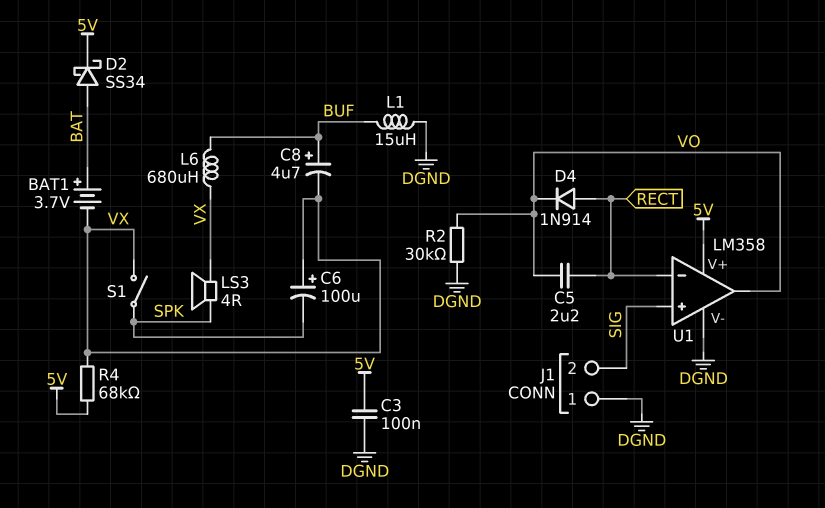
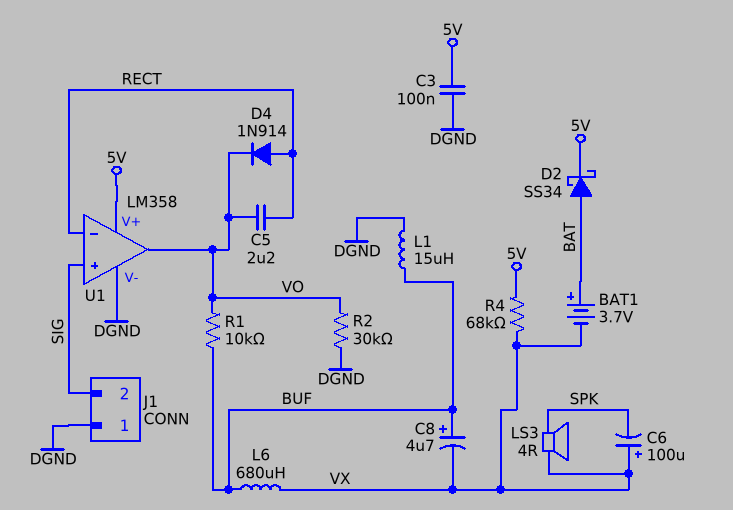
R1: none -> 10k (BUF, VO)
S1: switch (SPK, VX) -> none

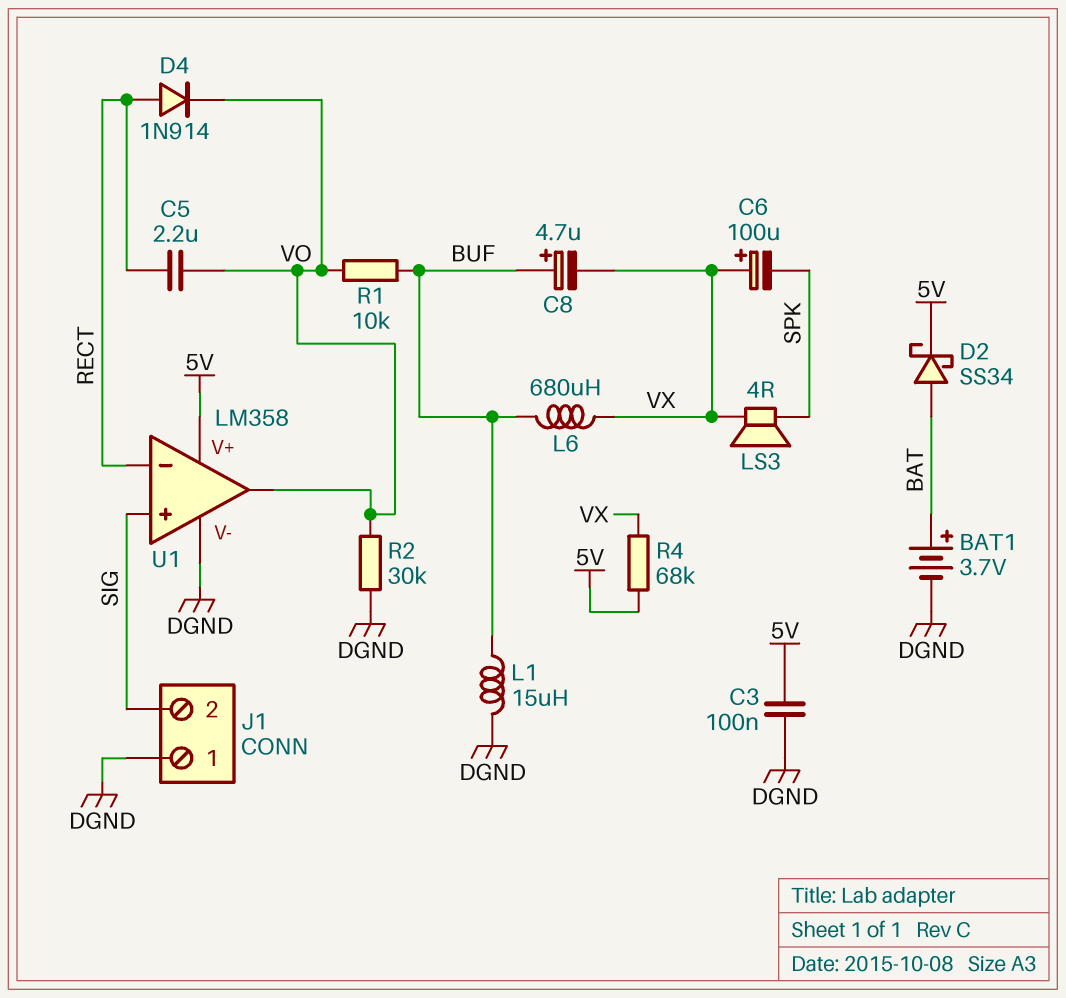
BAT1: 3.7V (plus BAT, minus VX) -> 3.7V (plus BAT, minus DGND)

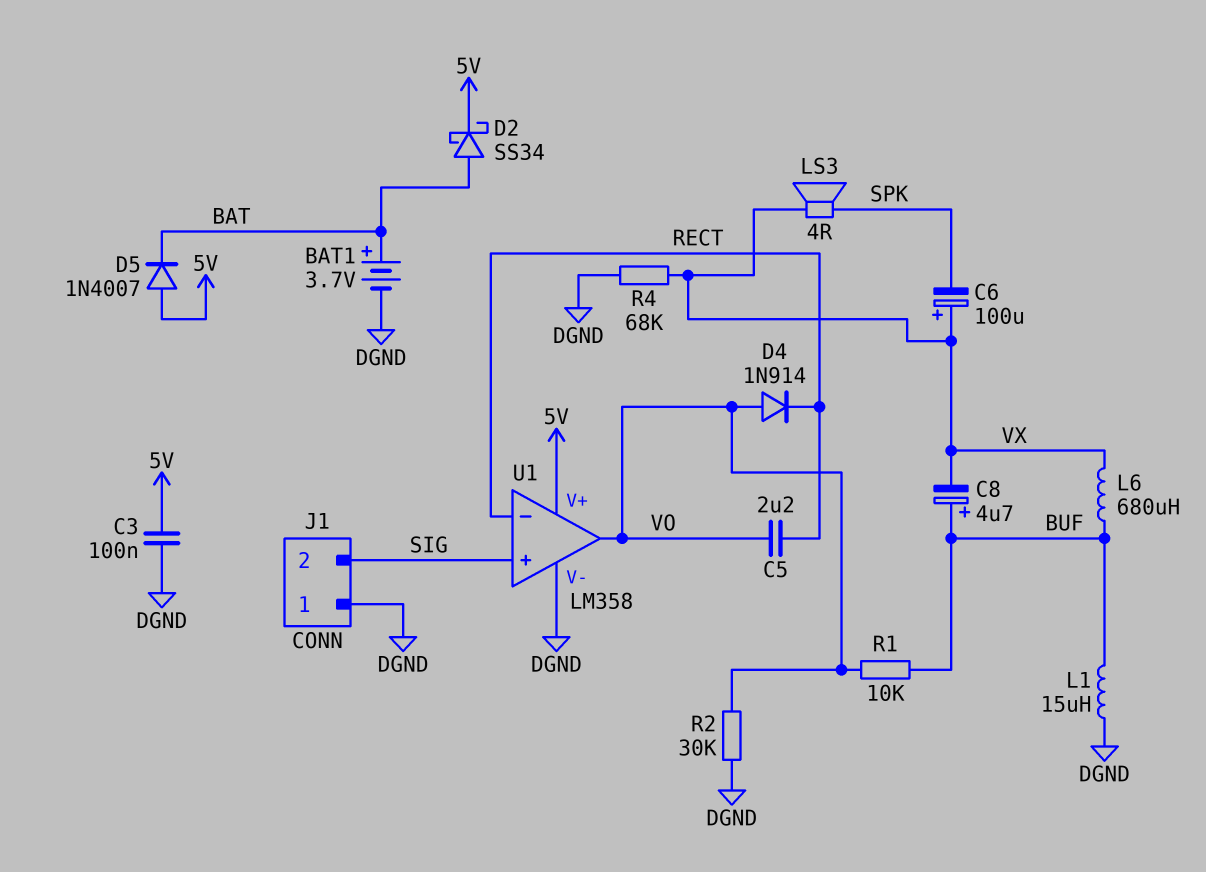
D4: diode 1N914 (A RECT, K VO) -> diode 1N914 (A VO, K RECT)
D5: none -> diode 1N4007 (A 5V, K BAT)
R4: 68k (5V, VX) -> 68k (DGND, VX)

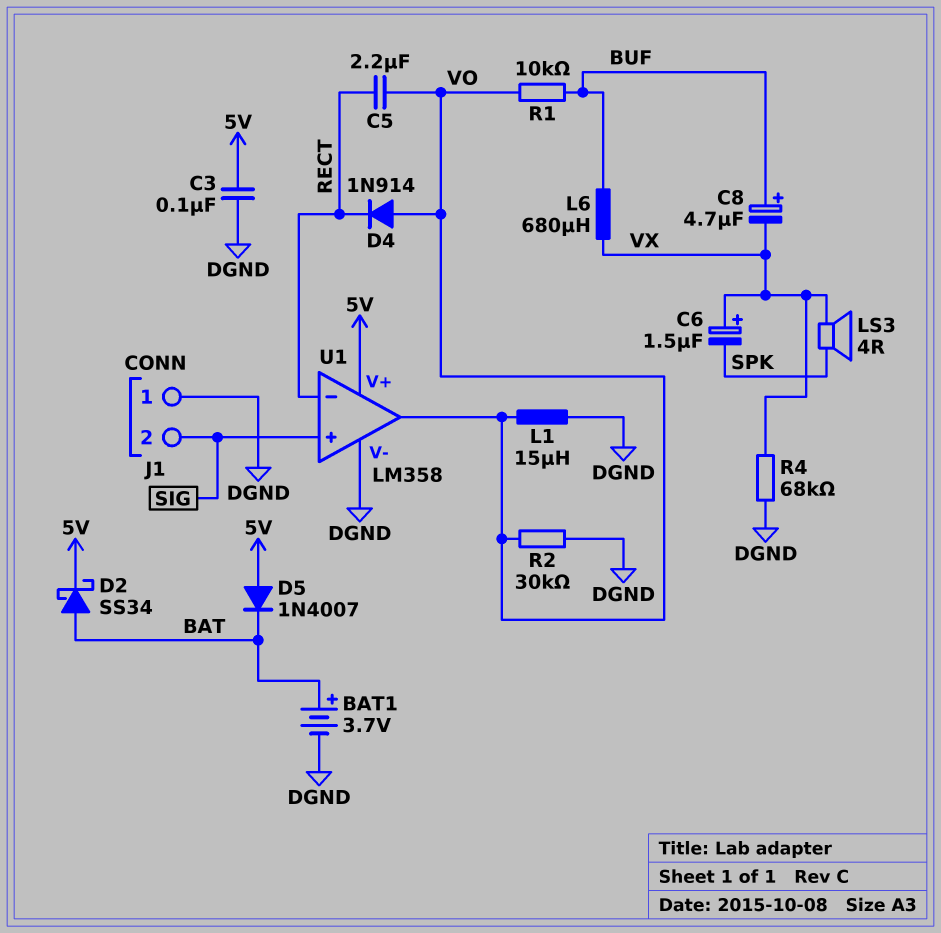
C6: 100uF (plus VX, minus SPK) -> 1.5uF (plus VX, minus SPK)
L1: 15uH (BUF, DGND) -> 15uH (DGND, VO)

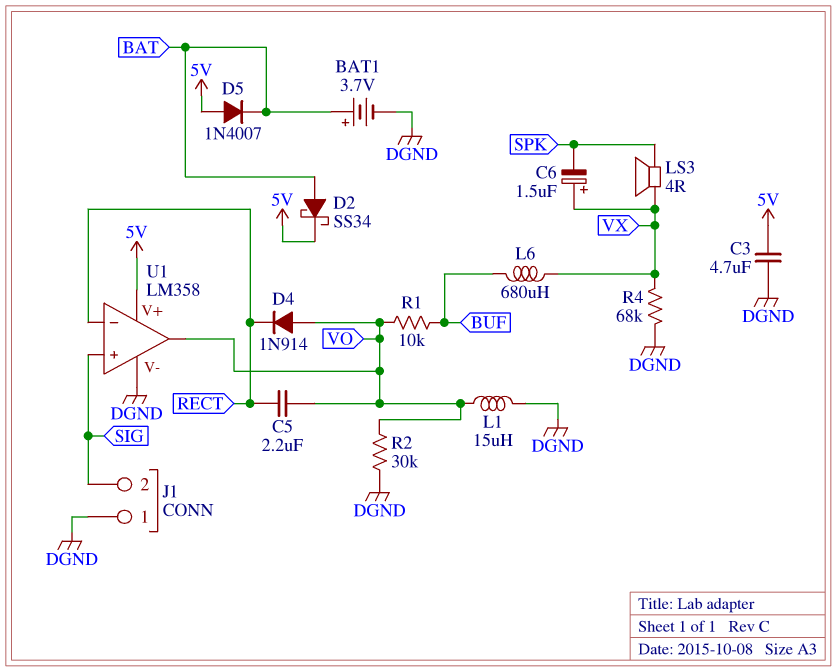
C3: 100nF (5V, DGND) -> 4.7uF (5V, DGND)
C8: 4.7uF (plus BUF, minus VX) -> none

